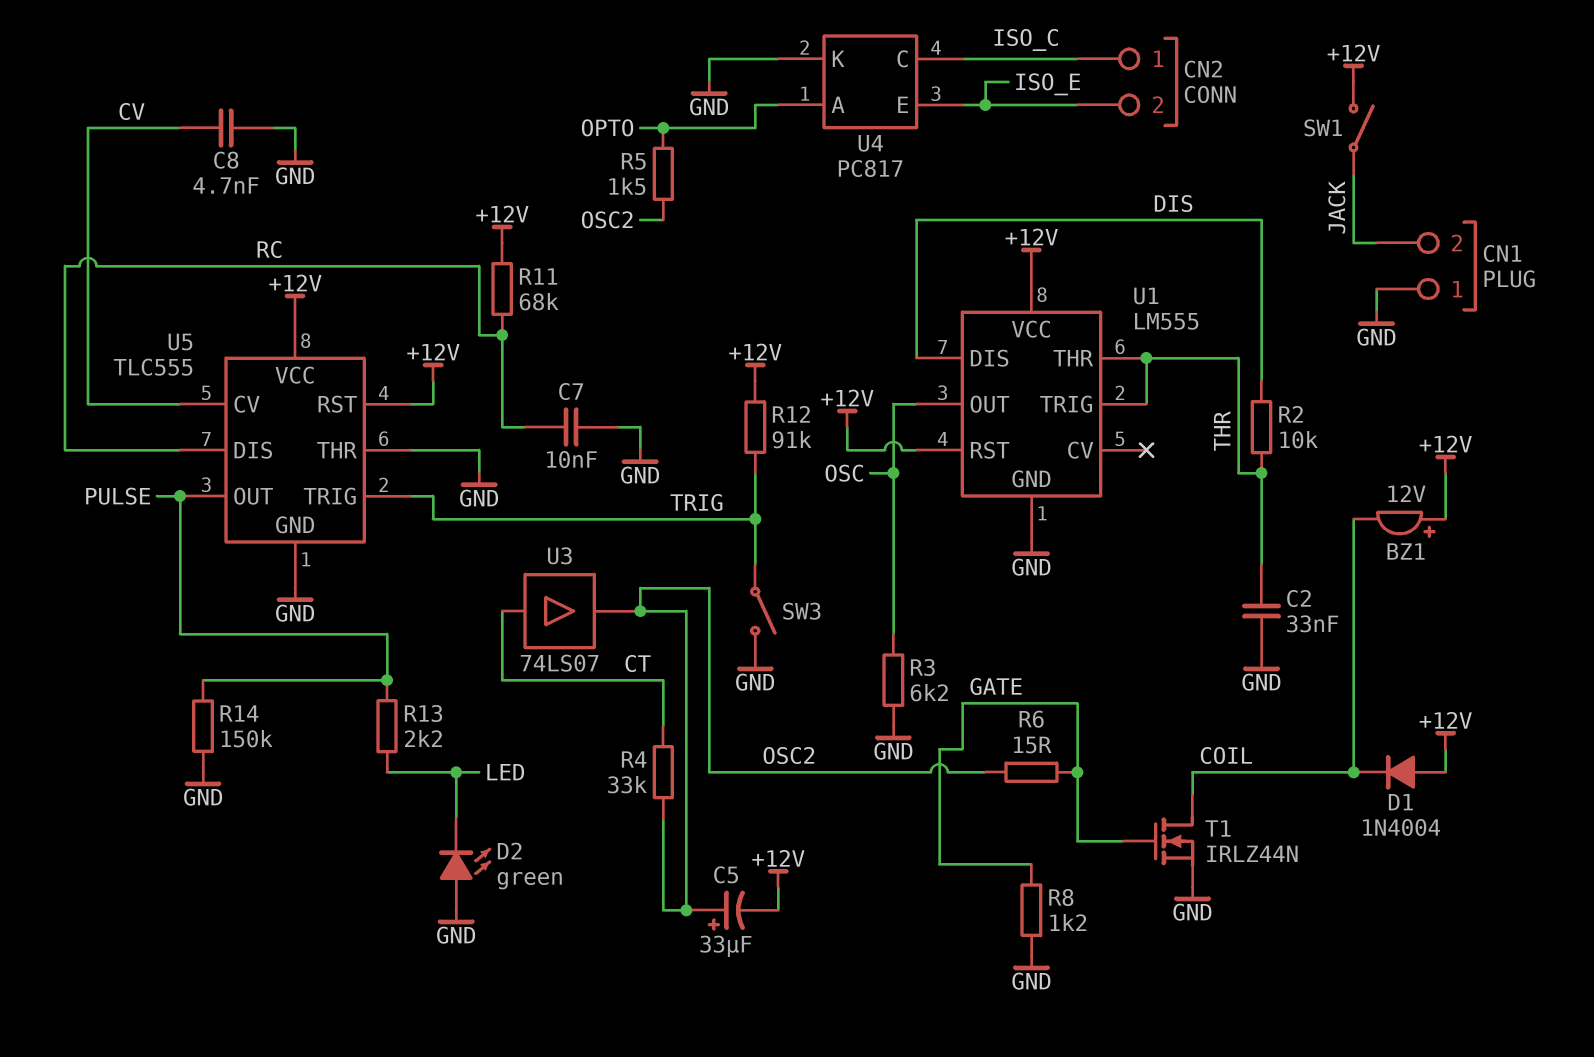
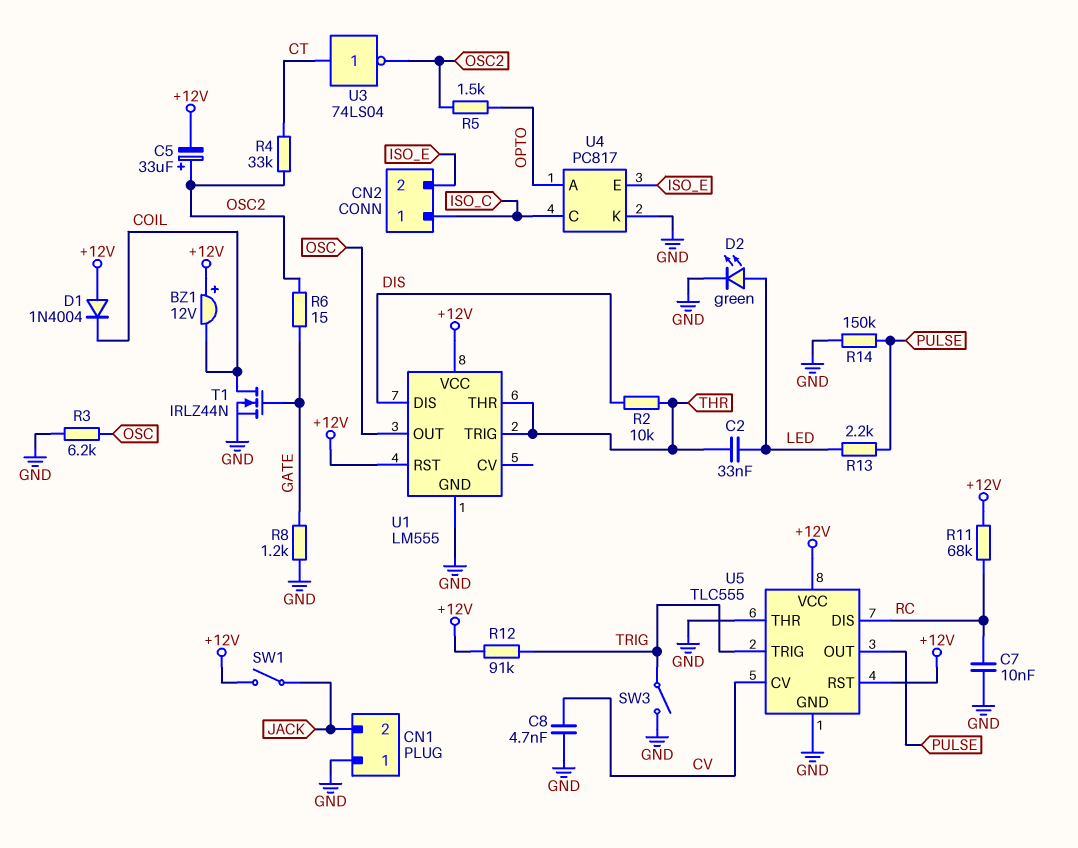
C2: 33nF (GND, THR) -> 33nF (LED, THR)
D2: LED green (A GND, K LED) -> LED green (A LED, K GND)
U3: buffer 74LS07 (in CT, out OSC2) -> NOT 74LS04 (in CT, out OSC2)

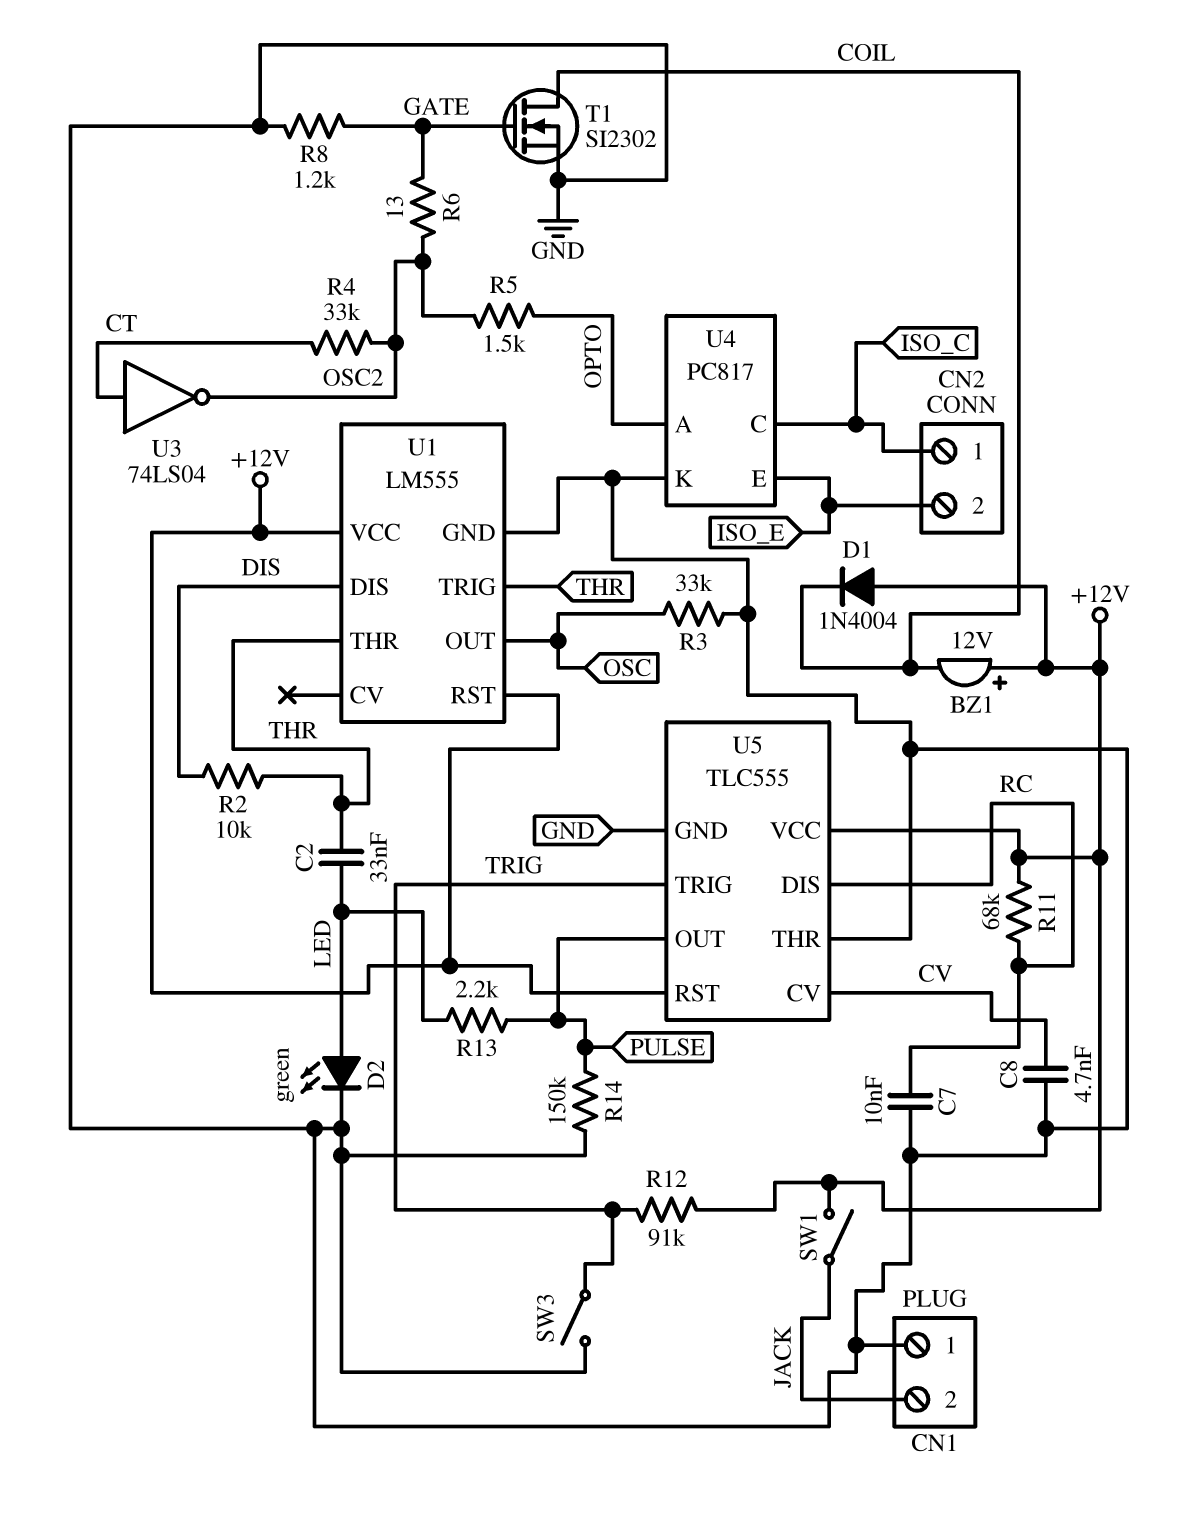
C5: 33uF (plus OSC2, minus +12V) -> none
R3: 6.2k (GND, OSC) -> 33k (GND, OSC)
R6: 15 (GATE, OSC2) -> 13 (GATE, OSC2)
T1: NMOS IRLZ44N (G GATE, D COIL, S GND) -> NMOS SI2302 (G GATE, D COIL, S GND)

